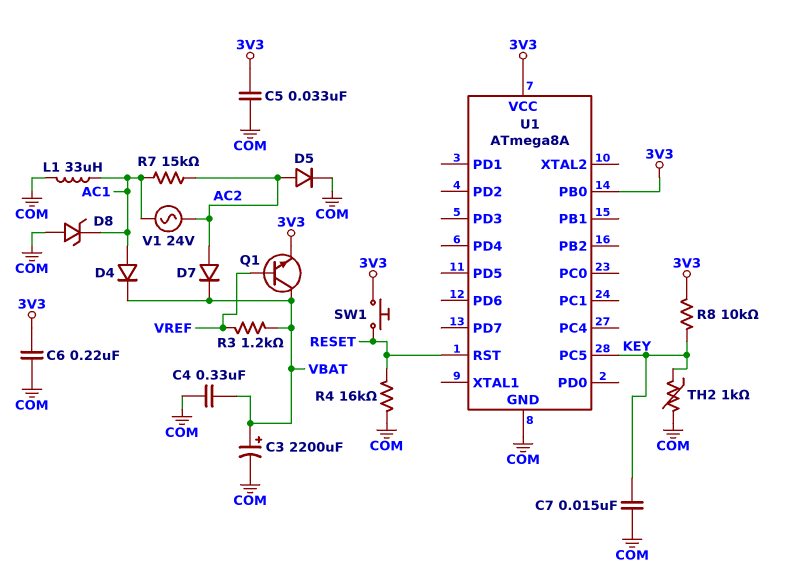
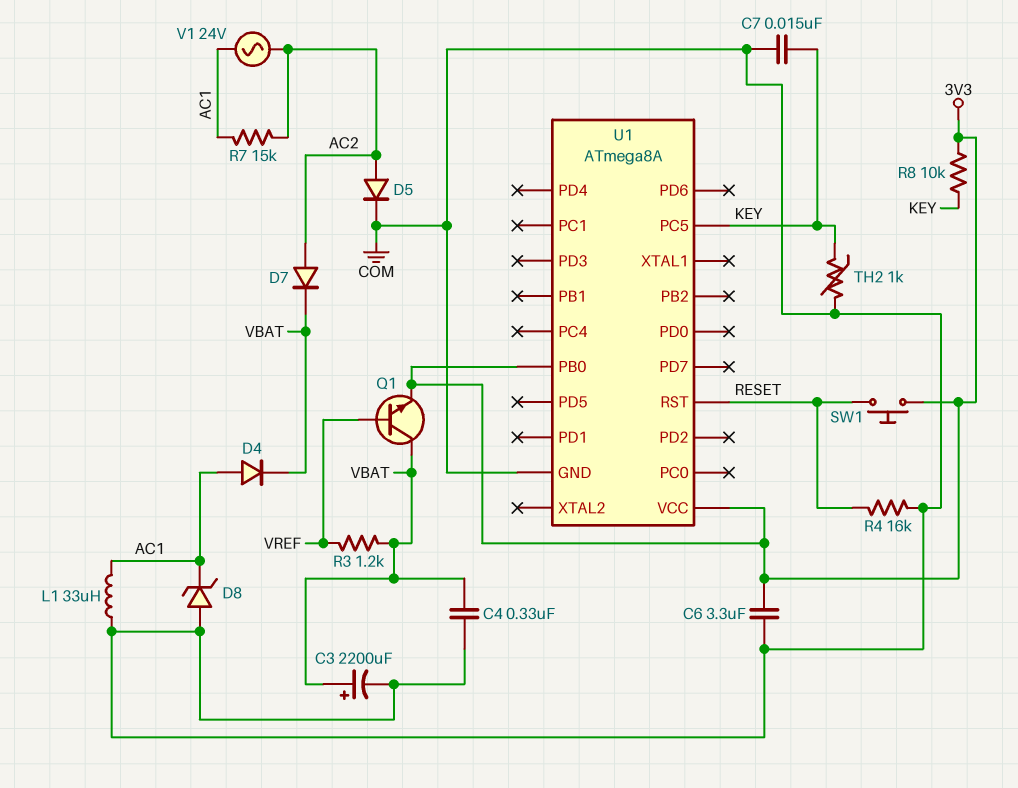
C5: 33nF (3V3, COM) -> none
C6: 220nF (3V3, COM) -> 3.3uF (3V3, COM)

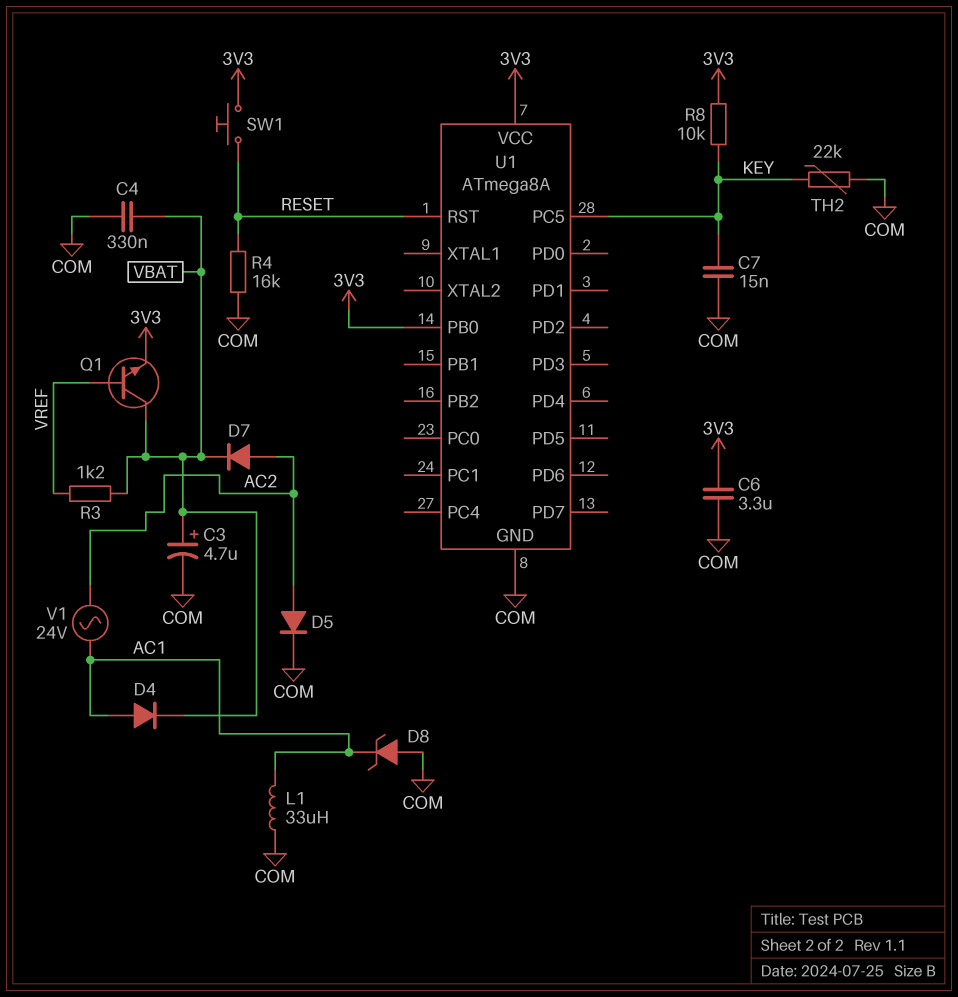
C3: 2200uF (plus VBAT, minus COM) -> 4.7uF (plus VBAT, minus COM)
R7: 15k (AC1, AC2) -> none
TH2: 1k (COM, KEY) -> 22k (COM, KEY)

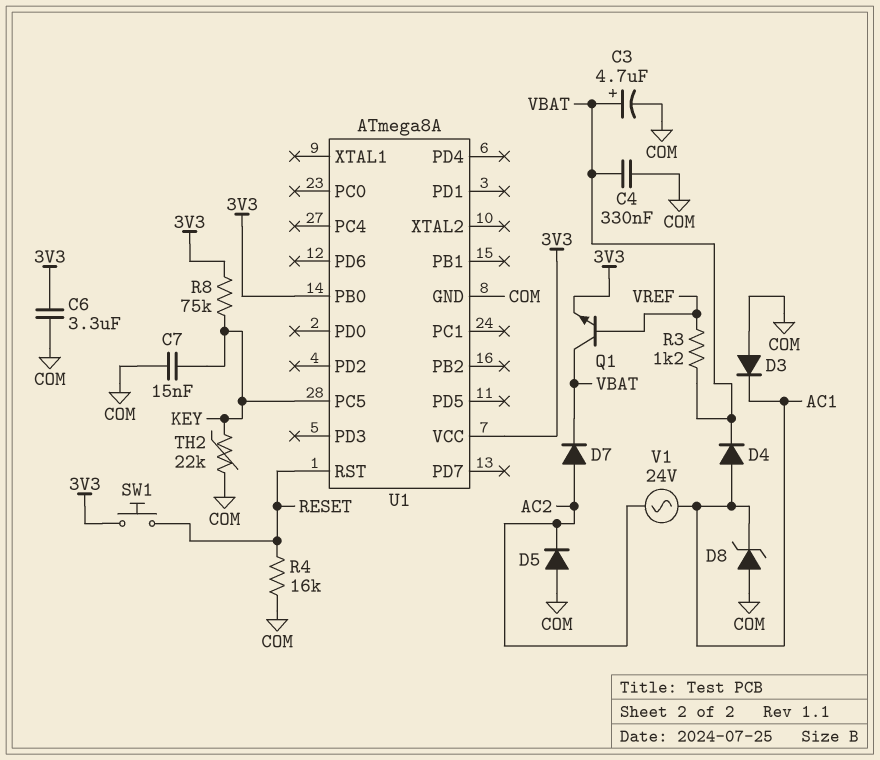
D3: none -> diode (A COM, K AC1)
D5: diode (A AC2, K COM) -> diode (A COM, K AC2)
L1: 33uH (AC1, COM) -> none
R8: 10k (3V3, KEY) -> 75k (3V3, KEY)

